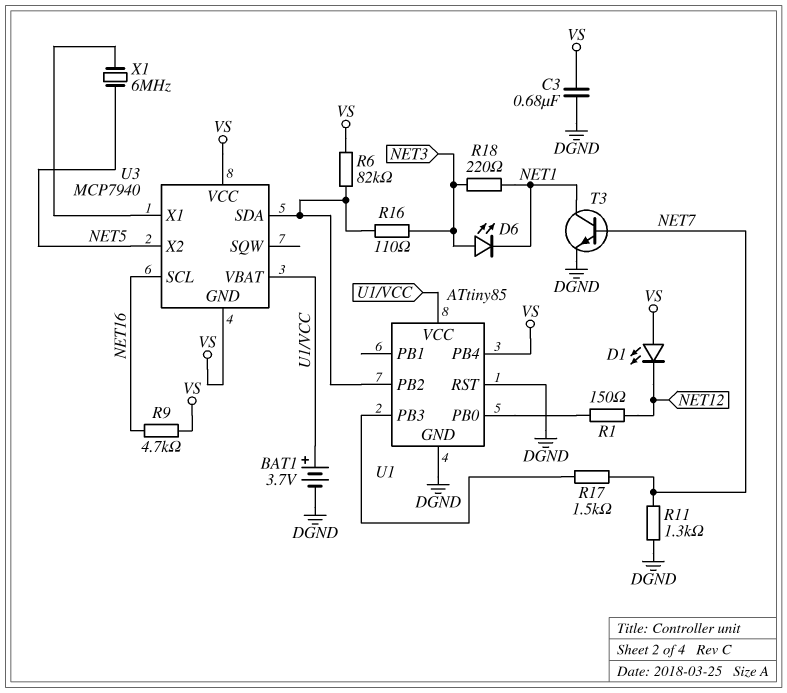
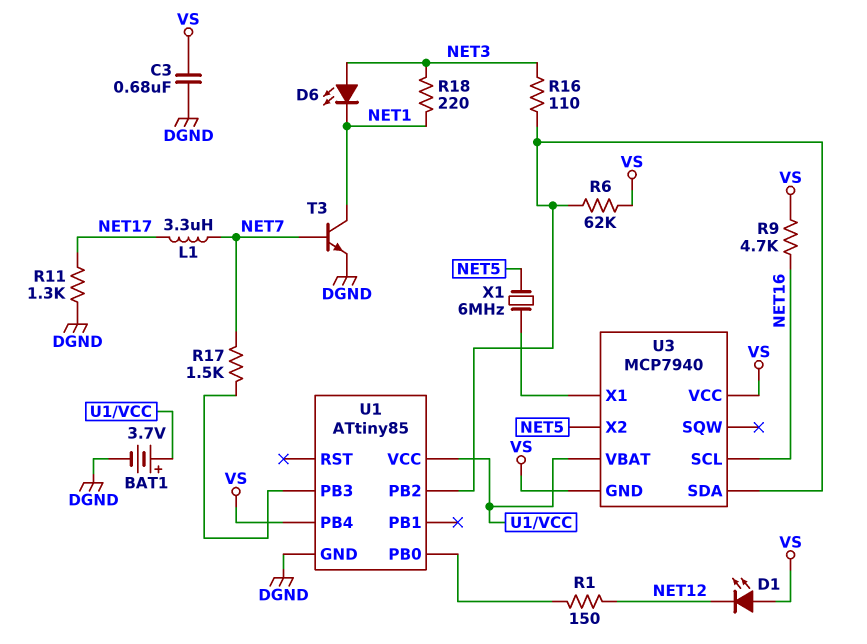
L1: none -> 3.3uH (NET7, NET17)
R6: 82k (U1/PB2, VS) -> 62k (U1/PB2, VS)
R11: 1.3k (DGND, NET7) -> 1.3k (DGND, NET17)
U1 pin RST: DGND -> none

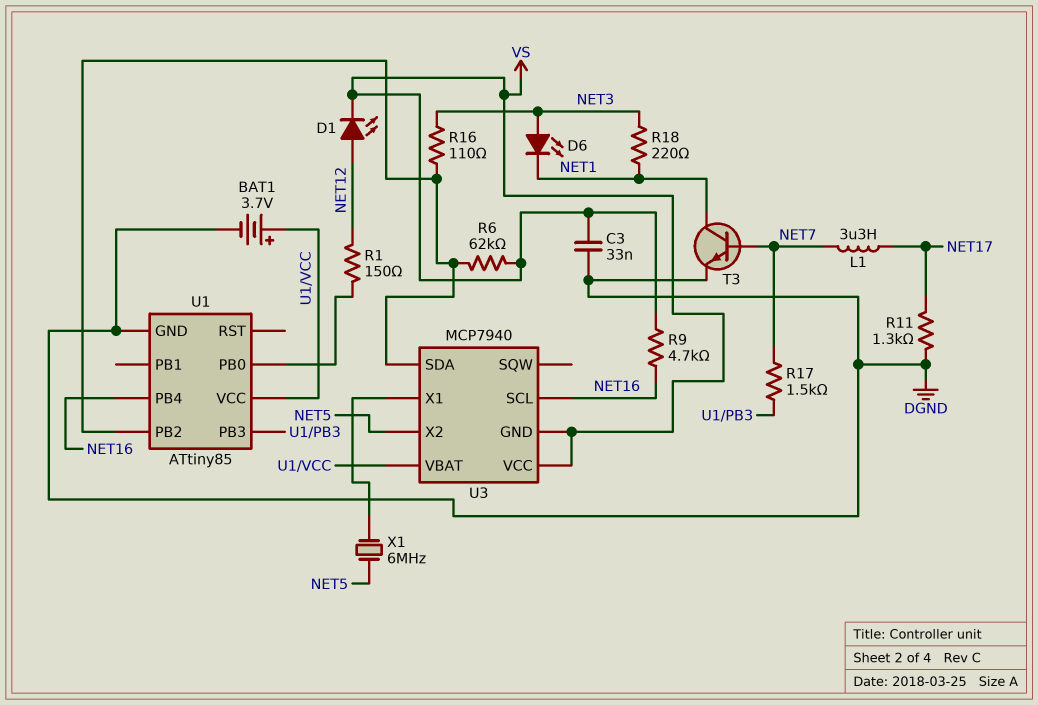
C3: 680nF (DGND, VS) -> 33nF (DGND, VS)
D1: LED (A VS, K NET12) -> LED (A NET12, K VS)
U1 pin PB4: VS -> NET16

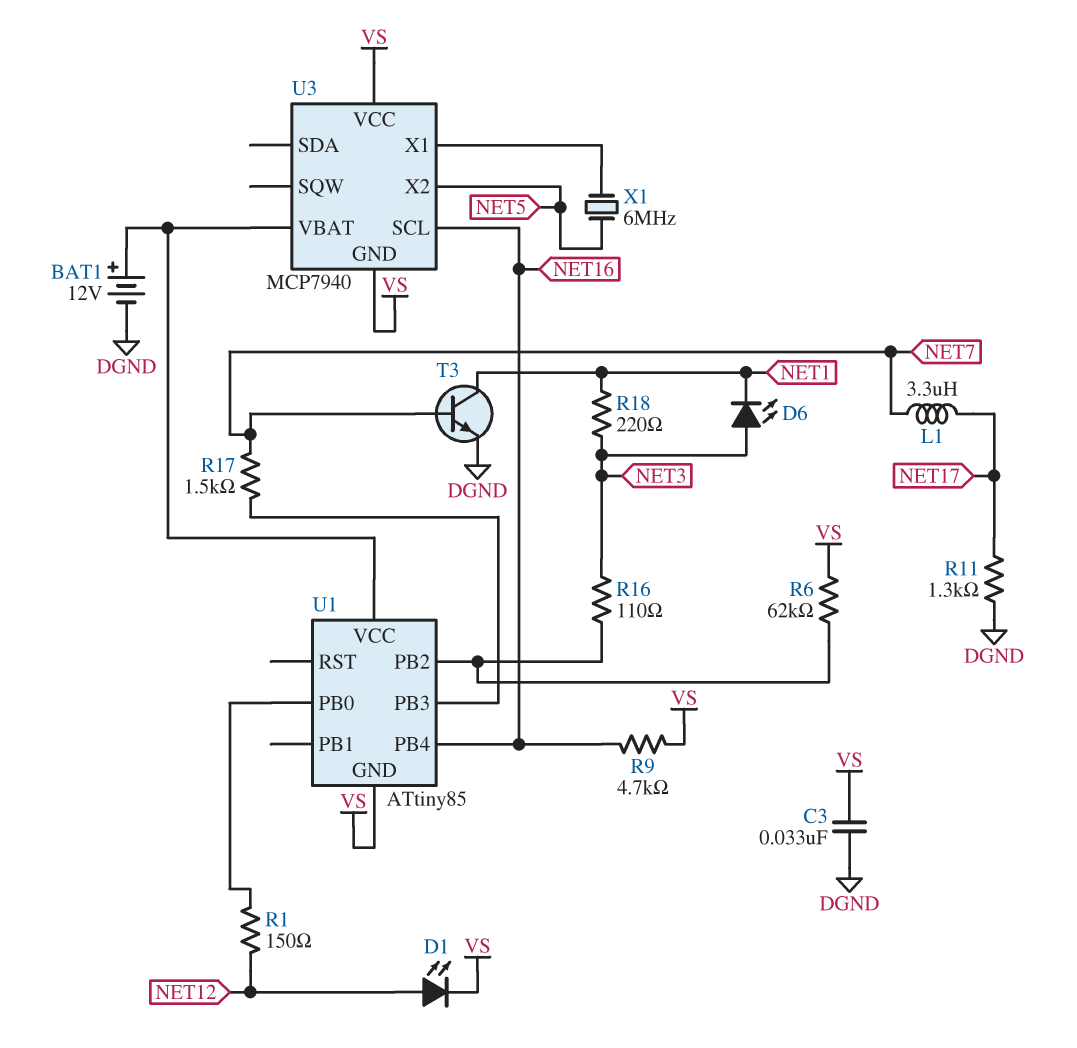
BAT1: 3.7V (plus U1/VCC, minus DGND) -> 12V (plus U1/VCC, minus DGND)
U1 pin GND: DGND -> VS
U3 pin SDA: U1/PB2 -> none

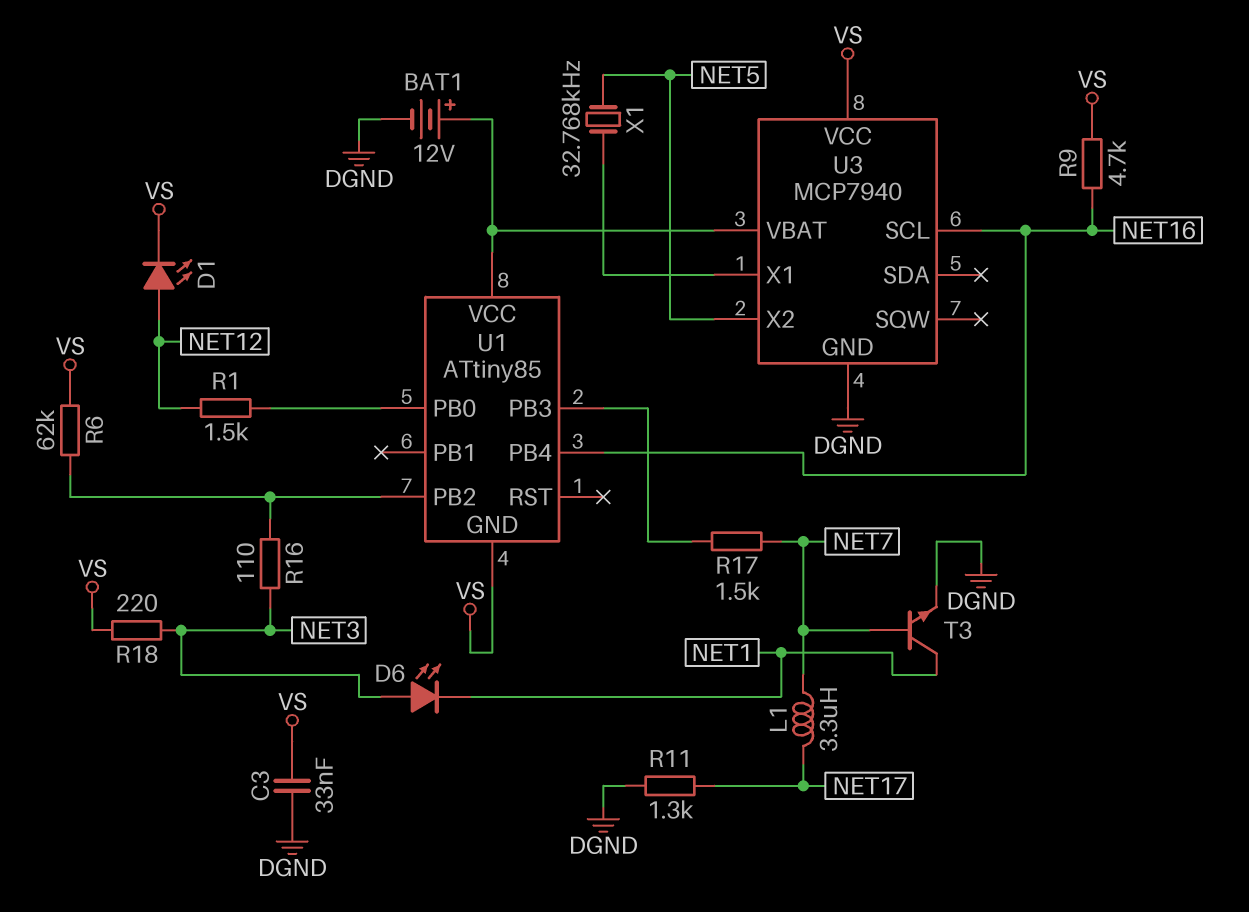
R1: 150 (NET12, U1/PB0) -> 1.5k (NET12, U1/PB0)
R18: 220 (NET1, NET3) -> 220 (NET3, VS)
U3 pin GND: VS -> DGND
X1: 6MHz (NET5, U3/X1) -> 32.768kHz (NET5, U3/X1)

